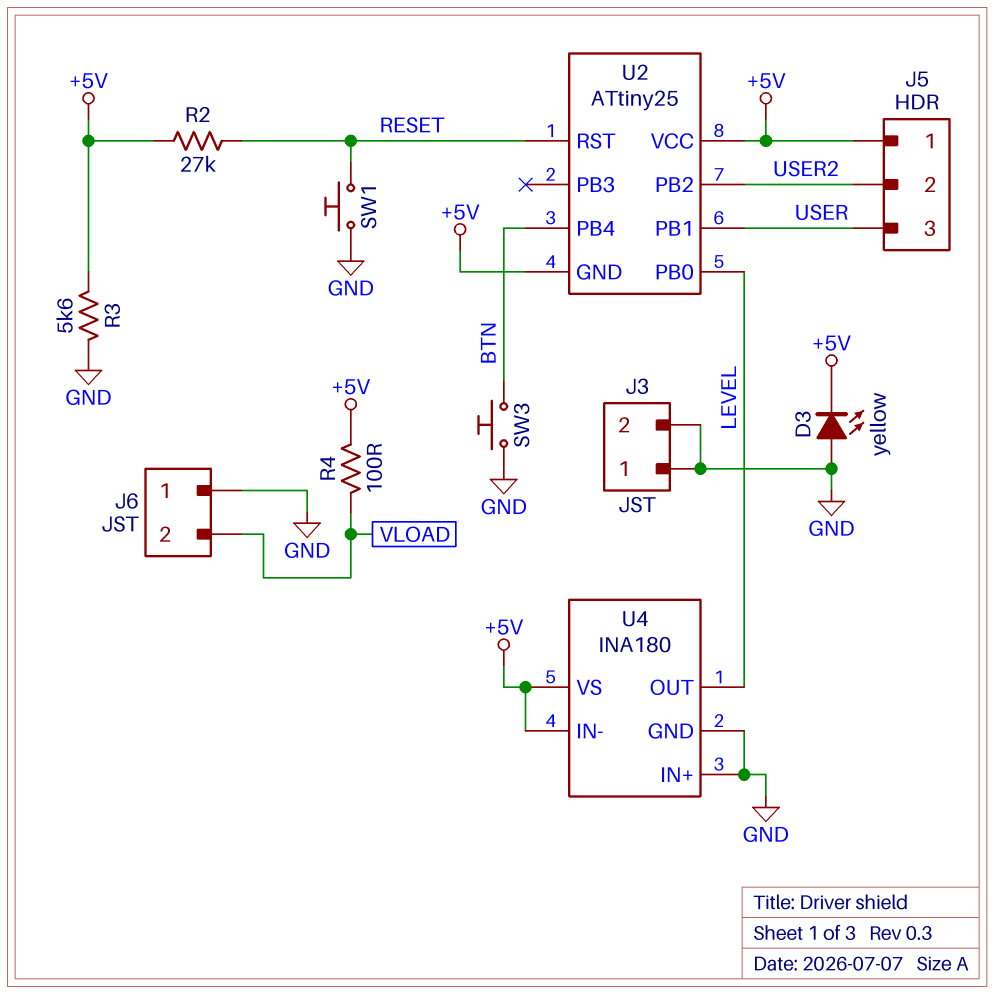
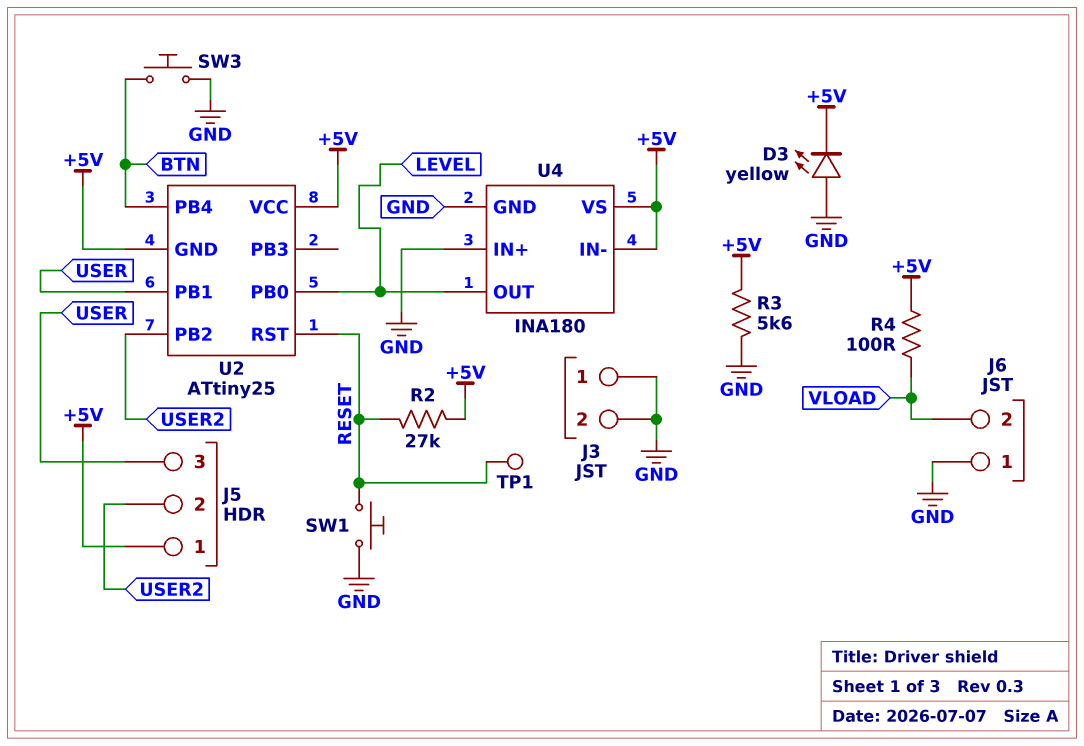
TP1: none -> test point (RESET)

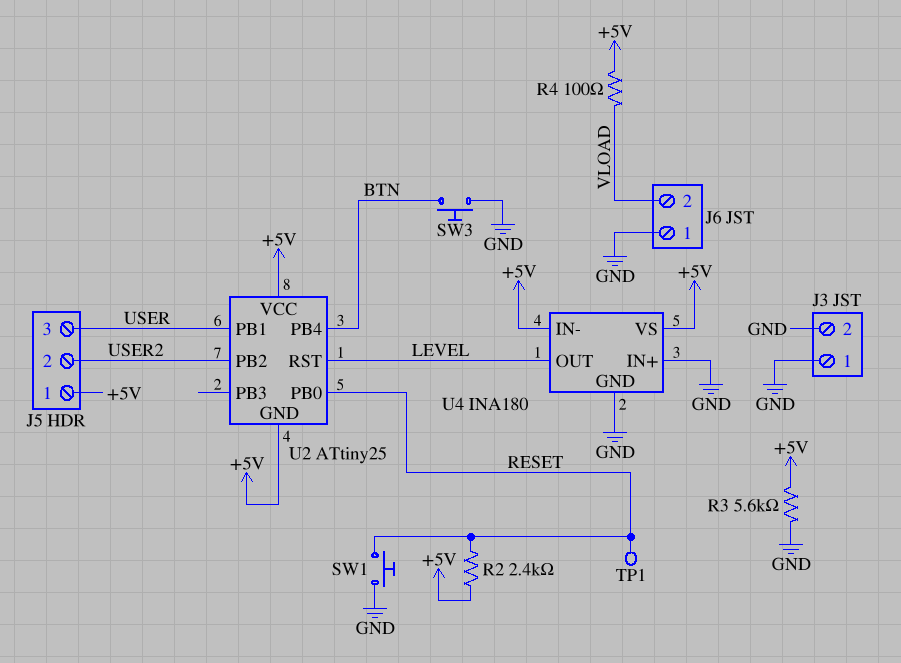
D3: LED yellow (A GND, K +5V) -> none
R2: 27k (+5V, RESET) -> 2.4k (+5V, RESET)
U2 pin PB0: LEVEL -> RESET
U2 pin RST: RESET -> LEVEL

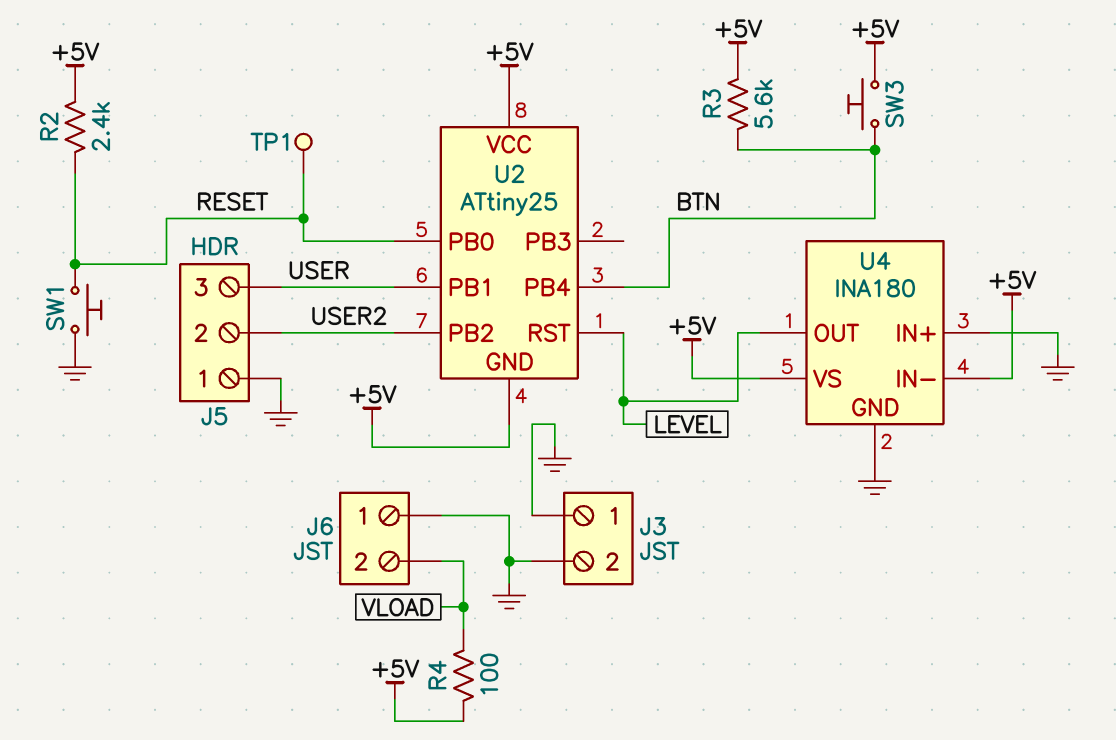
J5 pin 1: +5V -> GND
R3: 5.6k (+5V, GND) -> 5.6k (+5V, BTN)
SW3: button (BTN, GND) -> button (+5V, BTN)

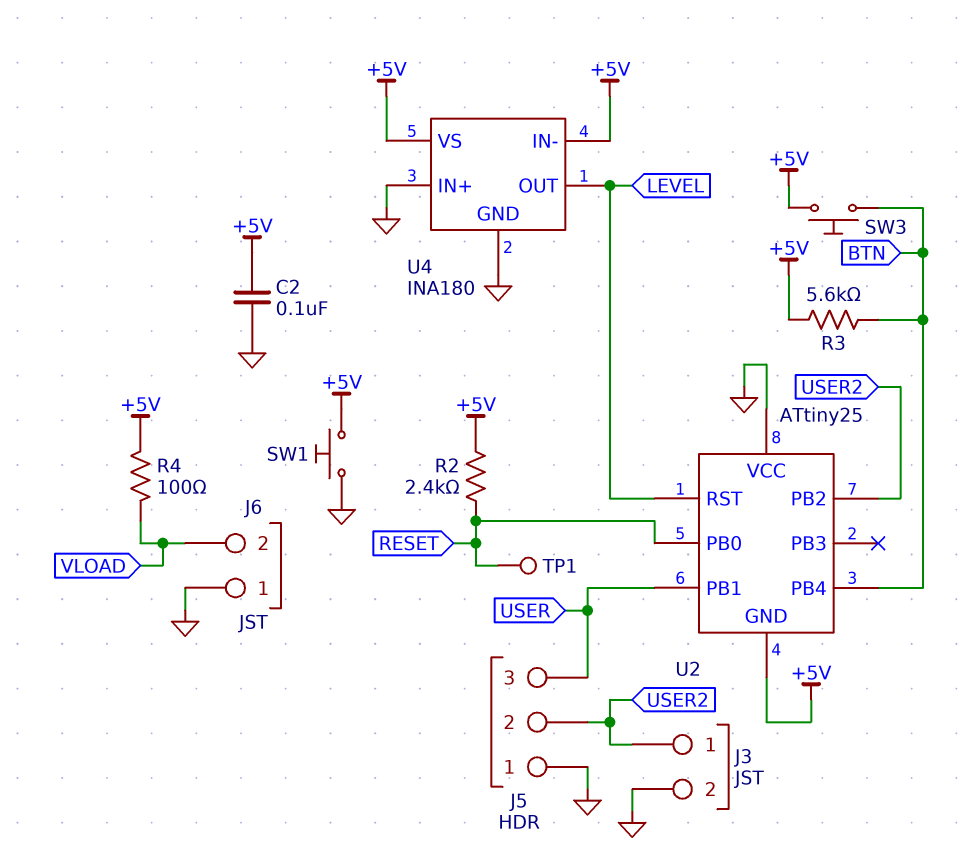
C2: none -> 100nF (+5V, GND)
J3 pin 1: GND -> USER2
SW1: button (GND, RESET) -> button (+5V, GND)
U2 pin VCC: +5V -> GND

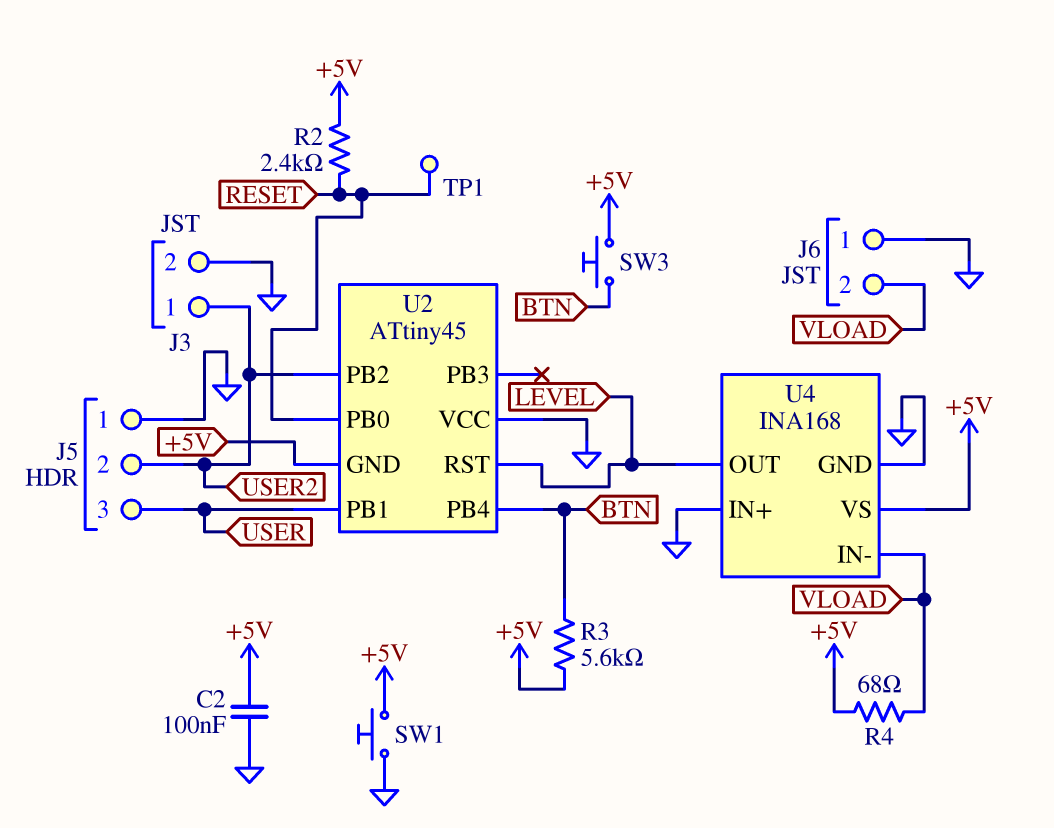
R4: 100 (+5V, VLOAD) -> 68 (+5V, VLOAD)
U2: ATtiny25 -> ATtiny45
U4: INA180 -> INA168
U4 pin IN-: +5V -> VLOAD

